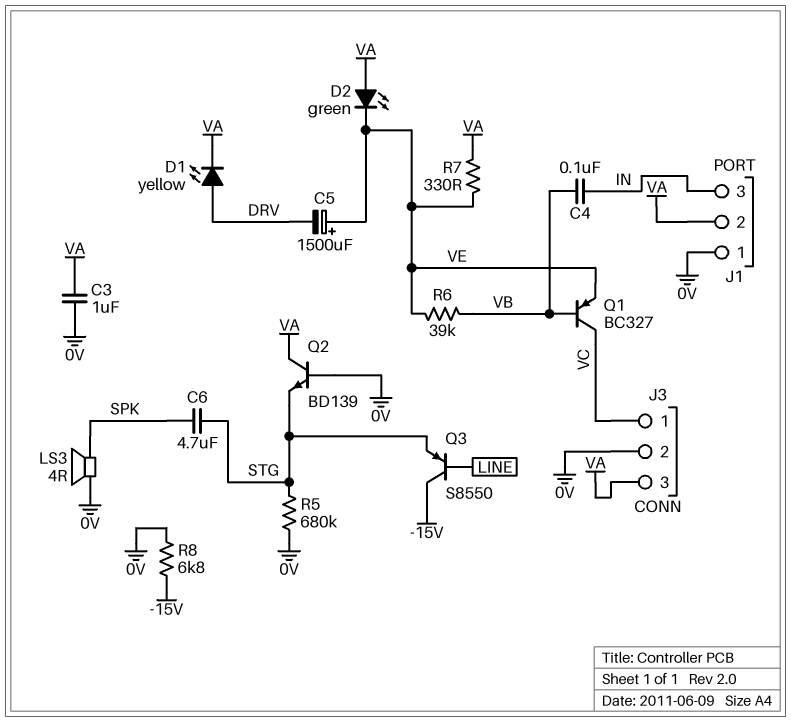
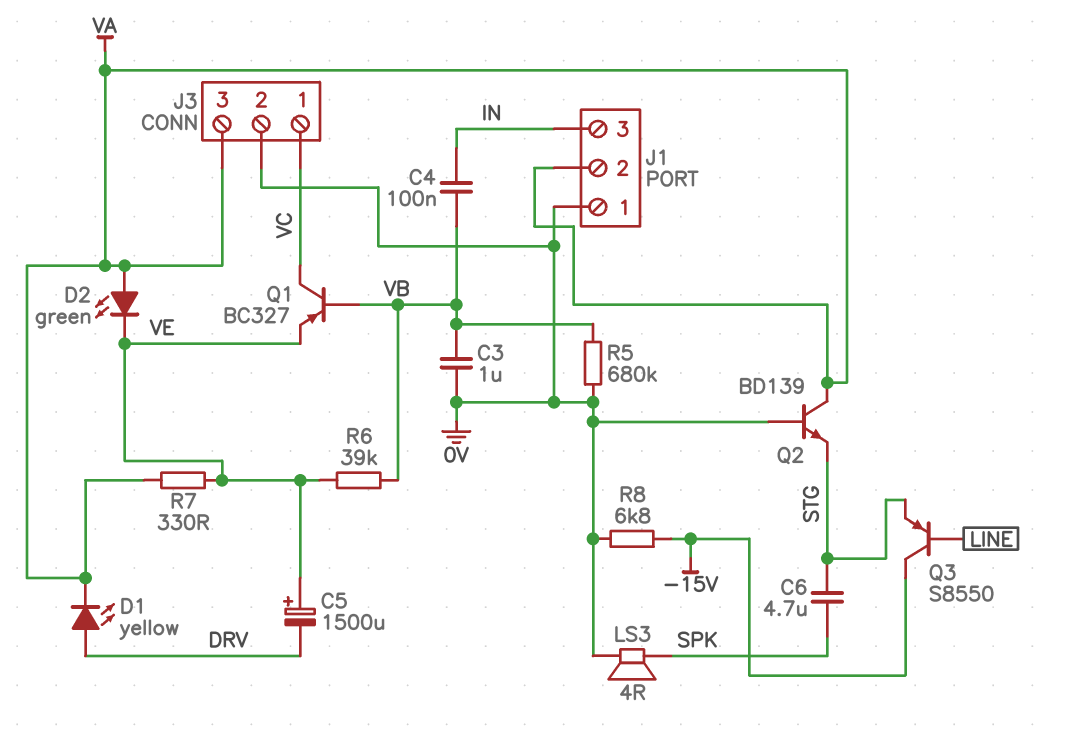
C3: 1uF (0V, VA) -> 1uF (0V, VB)
R5: 680k (0V, STG) -> 680k (0V, VB)

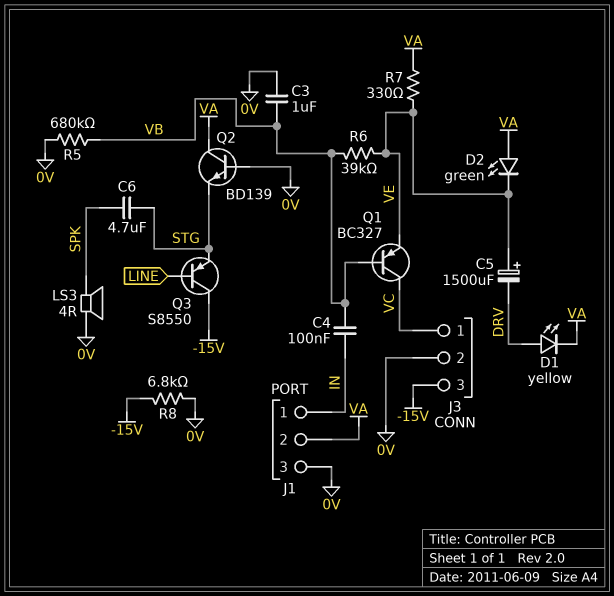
J1 pin 1: 0V -> IN
J1 pin 3: IN -> 0V
J3 pin 3: VA -> -15V

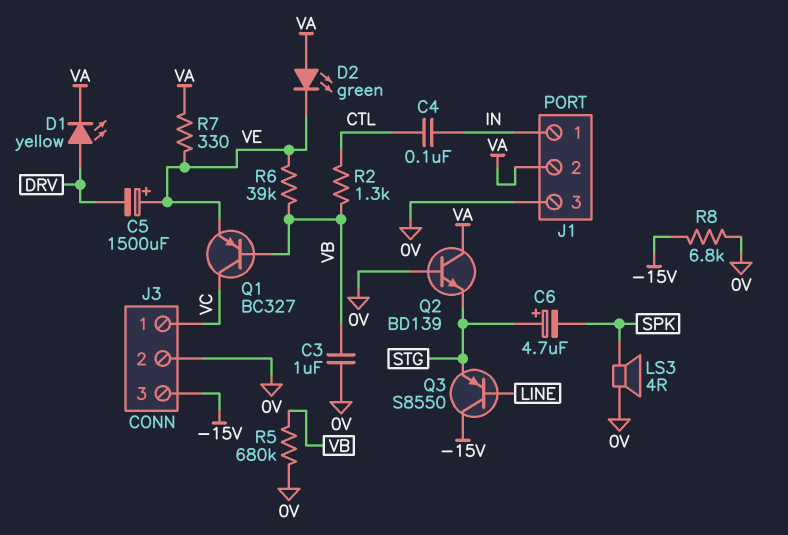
C4: 100nF (IN, VB) -> 100nF (CTL, IN)
C6: 4.7uF (SPK, STG) -> 4.7uF (plus STG, minus SPK)
R2: none -> 1.3k (CTL, VB)

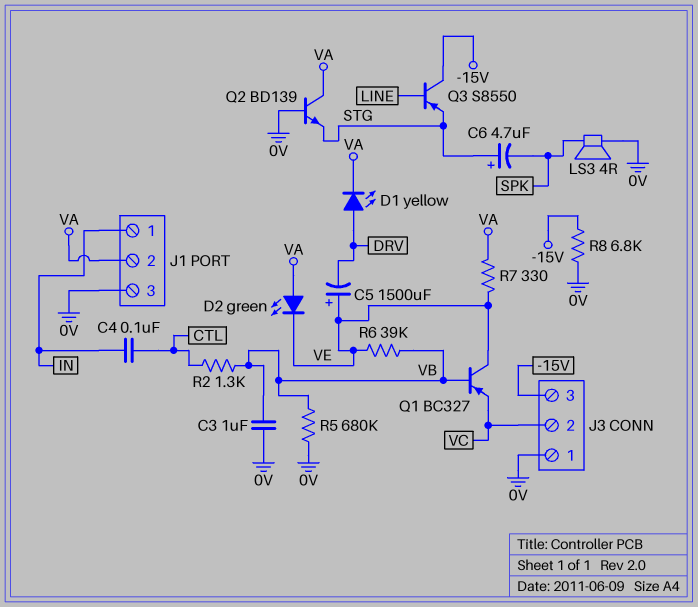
J3 pin 1: VC -> 0V
J3 pin 2: 0V -> VC
Q1: PNP BC327 (B VB, C VC, E VE) -> PNP BC327 (B VB, C VE, E VC)

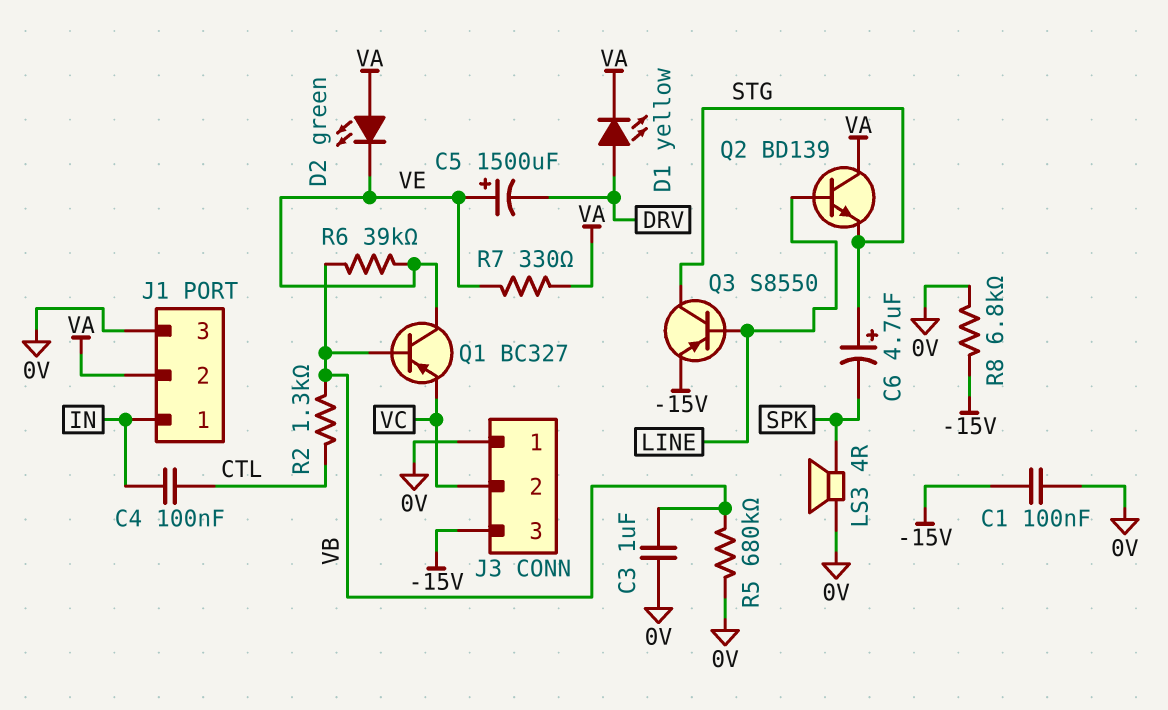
C1: none -> 100nF (-15V, 0V)
Q2: NPN BD139 (B 0V, C VA, E STG) -> NPN BD139 (B LINE, C VA, E STG)
Q3: PNP S8550 (B LINE, C -15V, E STG) -> PNP S8550 (B LINE, C STG, E -15V)

